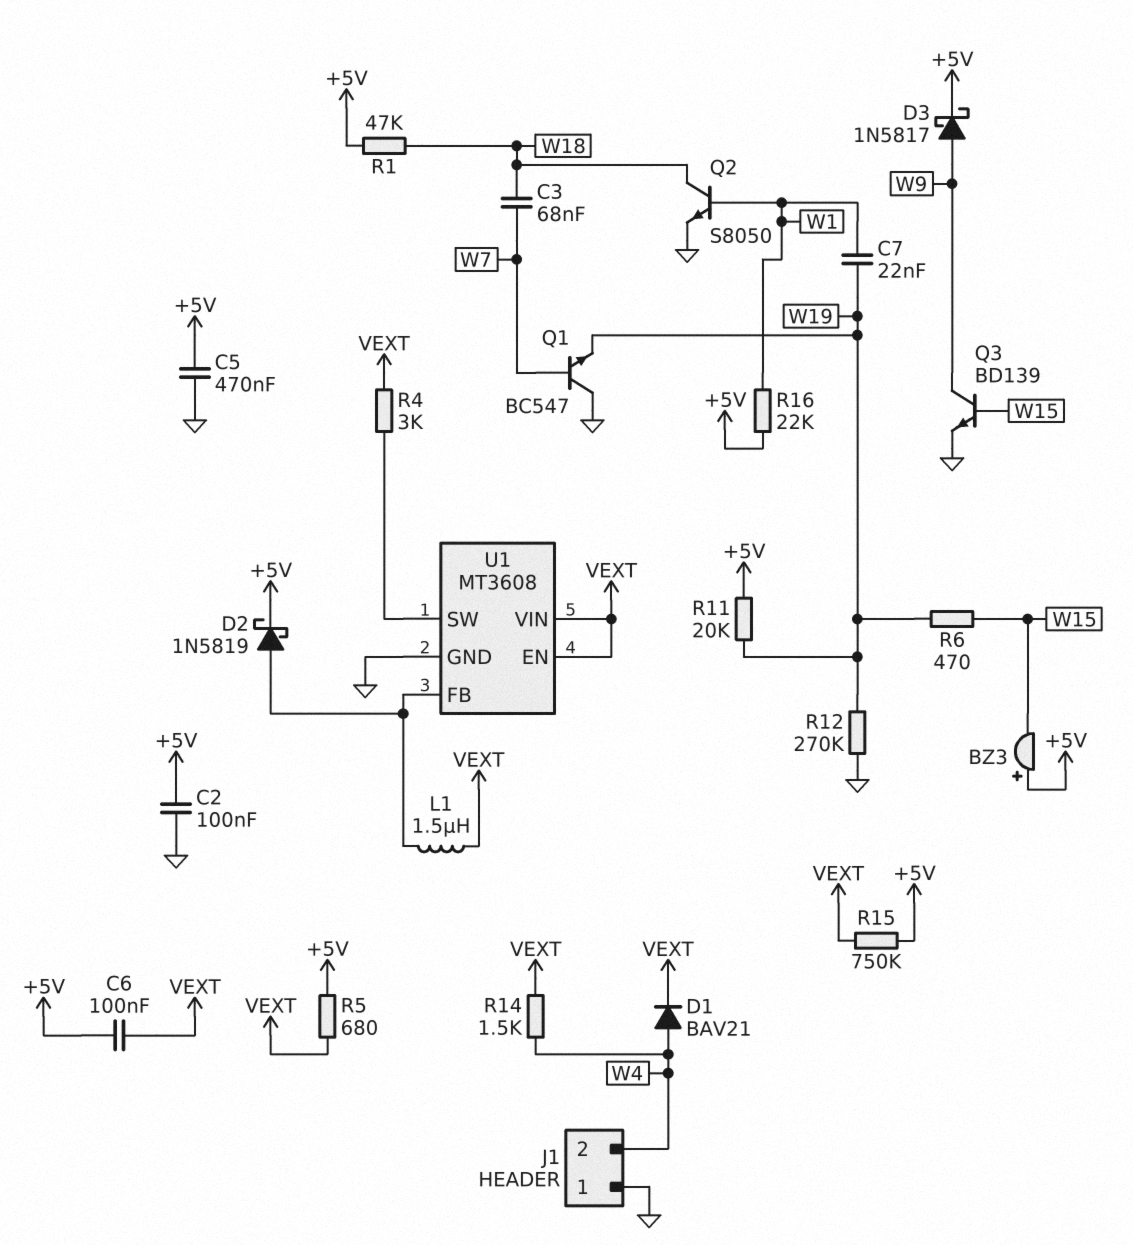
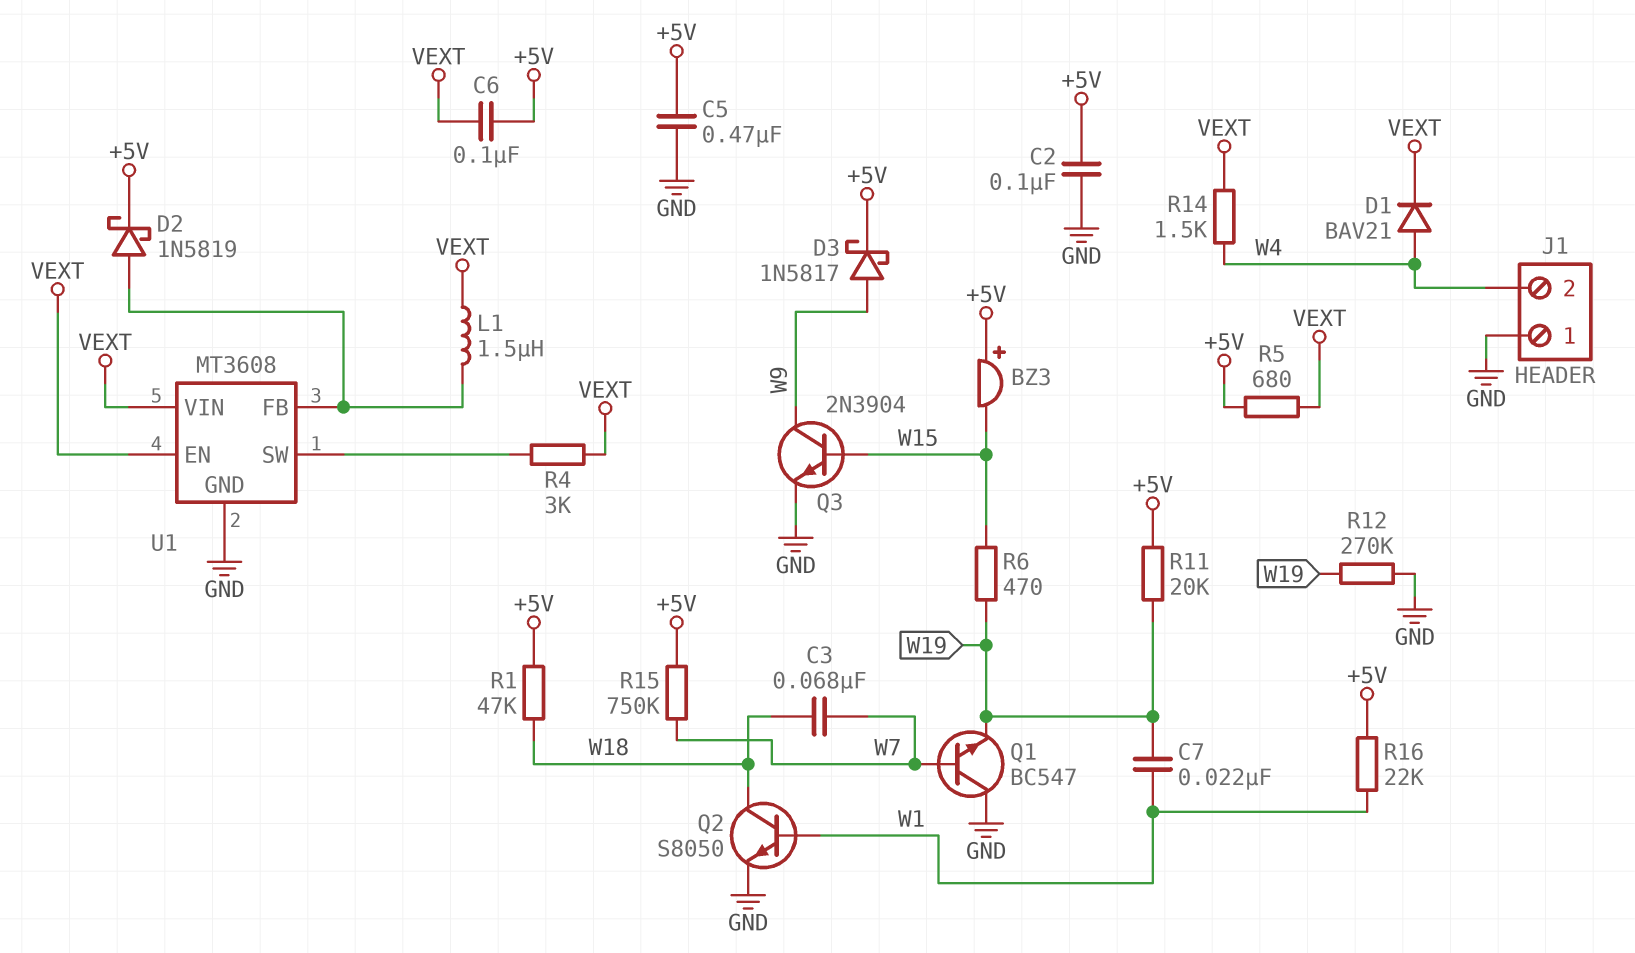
Q3: NPN BD139 (B W15, C W9, E GND) -> NPN 2N3904 (B W15, C W9, E GND)
R15: 750k (+5V, VEXT) -> 750k (+5V, W7)

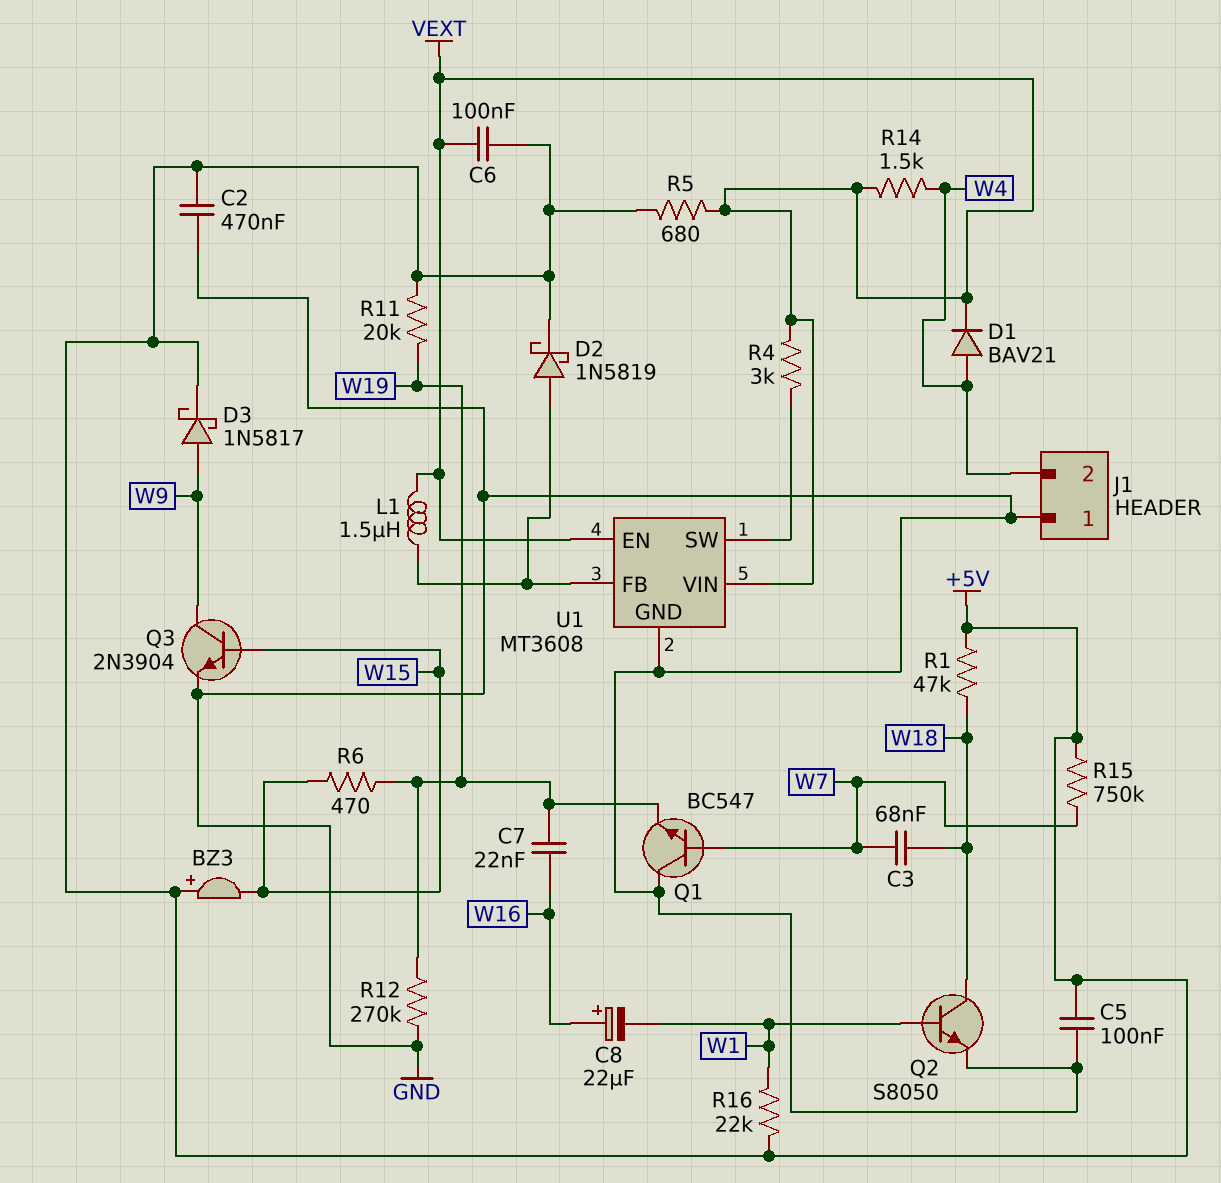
C2: 100nF (+5V, GND) -> 470nF (+5V, GND)
C5: 470nF (+5V, GND) -> 100nF (+5V, GND)
C7: 22nF (W1, W19) -> 22nF (W16, W19)
C8: none -> 22uF (plus W16, minus W1)

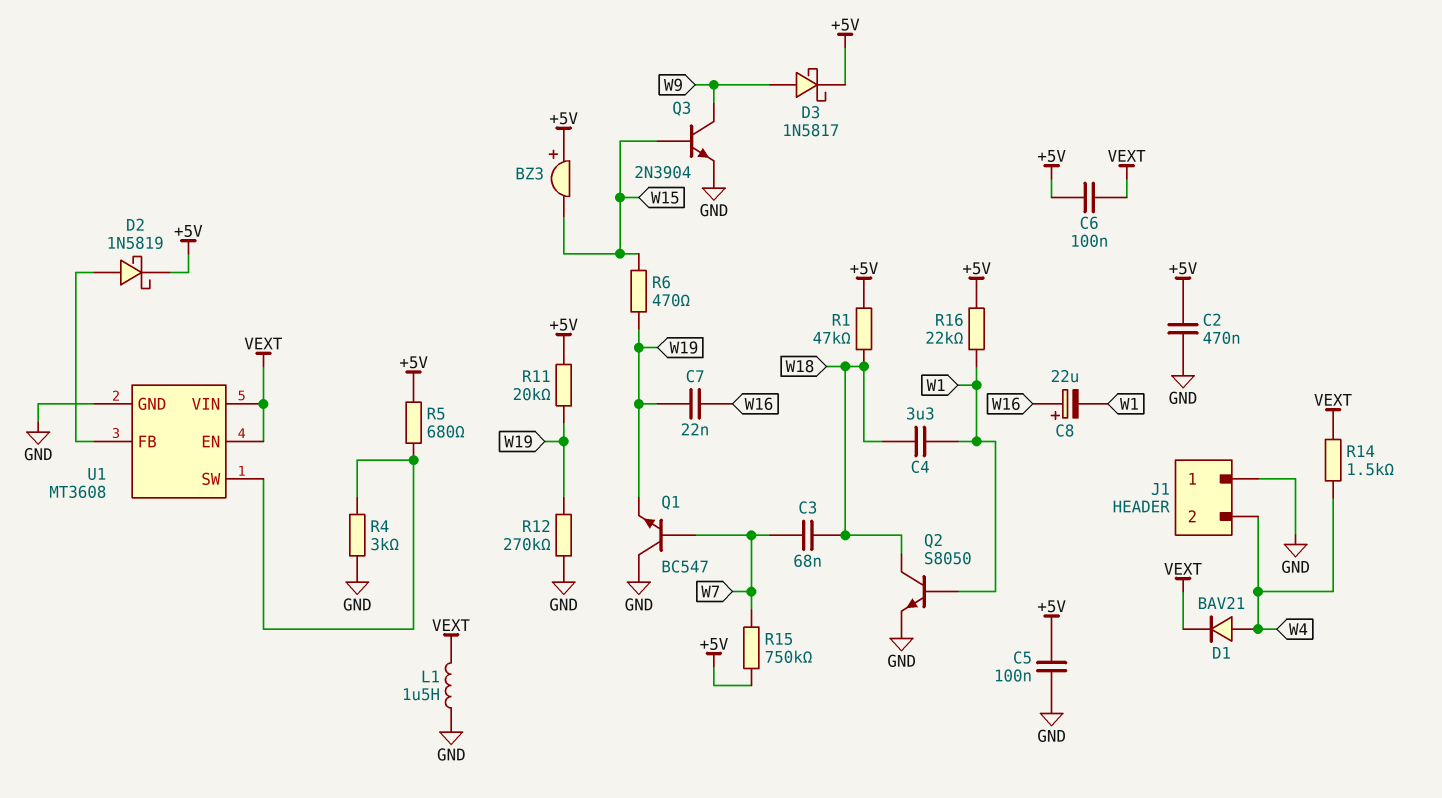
C4: none -> 3.3uF (W1, W18)
L1: 1.5uH (U1/FB, VEXT) -> 1.5uH (GND, VEXT)
R4: 3k (U1/SW, VEXT) -> 3k (GND, U1/SW)
R5: 680 (+5V, VEXT) -> 680 (+5V, U1/SW)

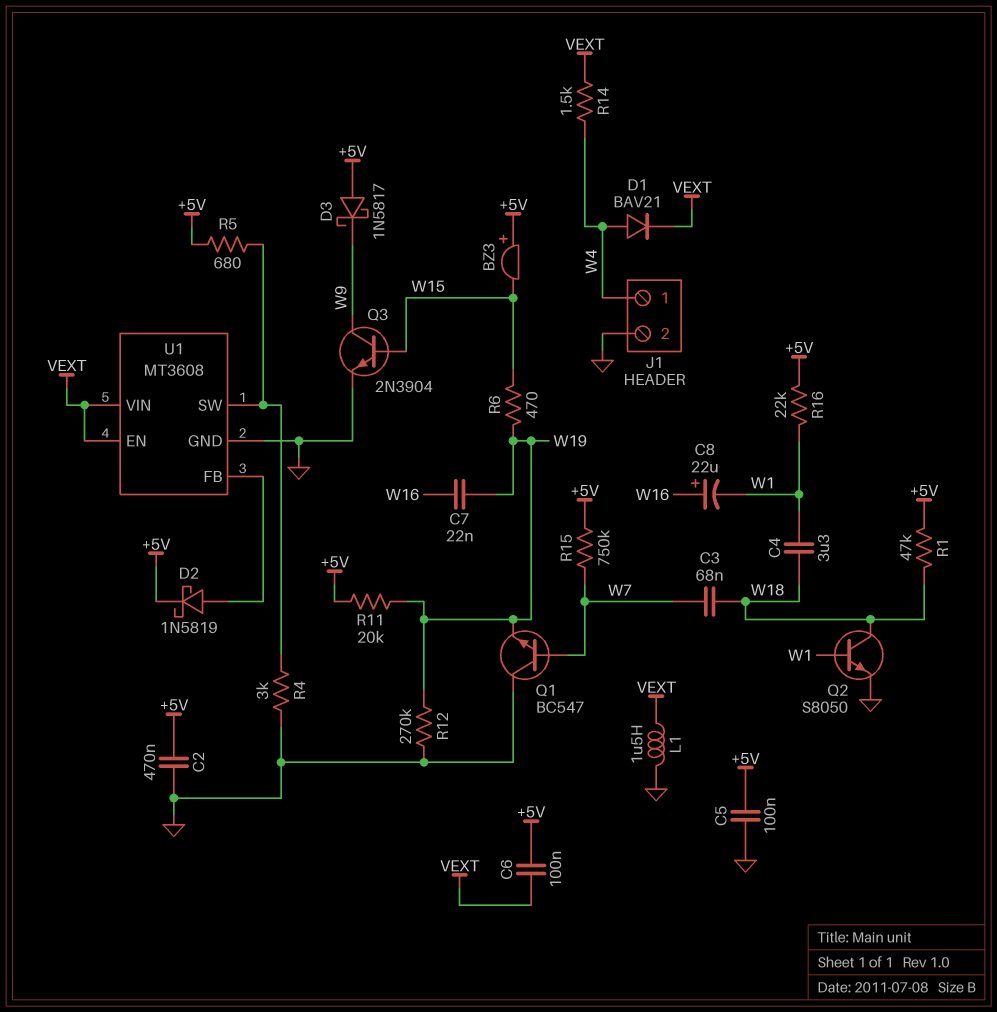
D3: schottky 1N5817 (A W9, K +5V) -> schottky 1N5817 (A +5V, K W9)
J1 pin 1: GND -> W4
J1 pin 2: W4 -> GND

